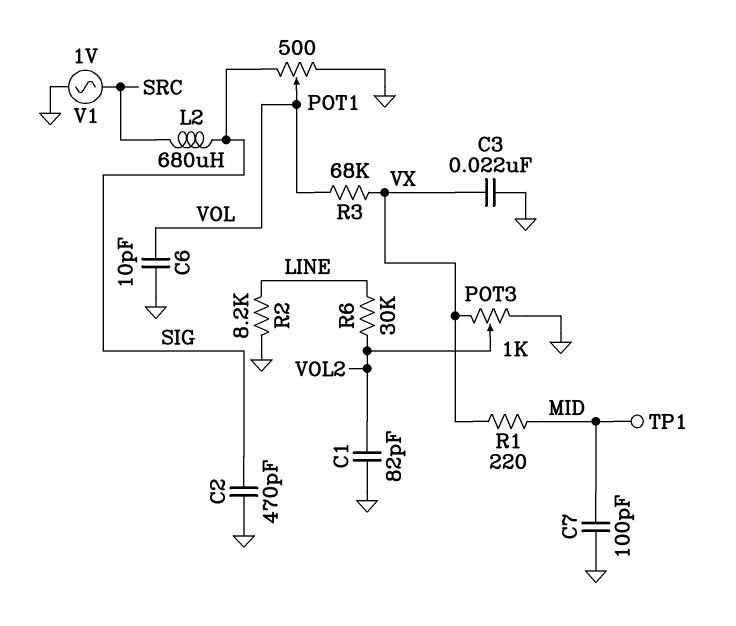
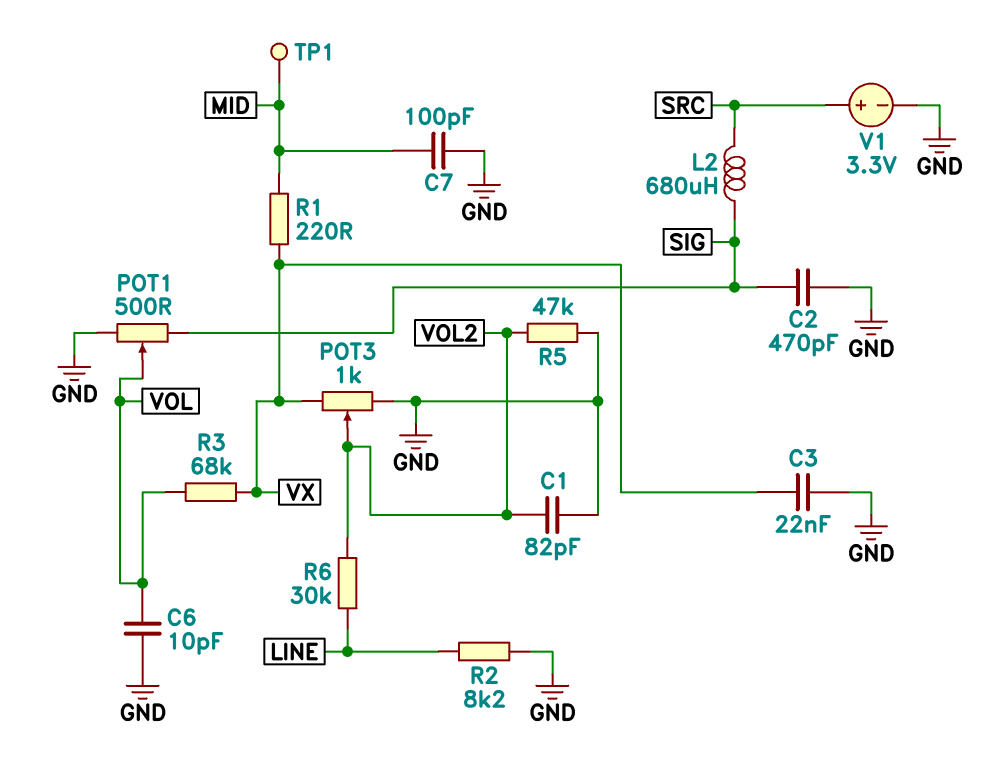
R5: none -> 47k (GND, VOL2)
V1: AC 1V (GND, SRC) -> 3.3V (plus SRC, minus GND)

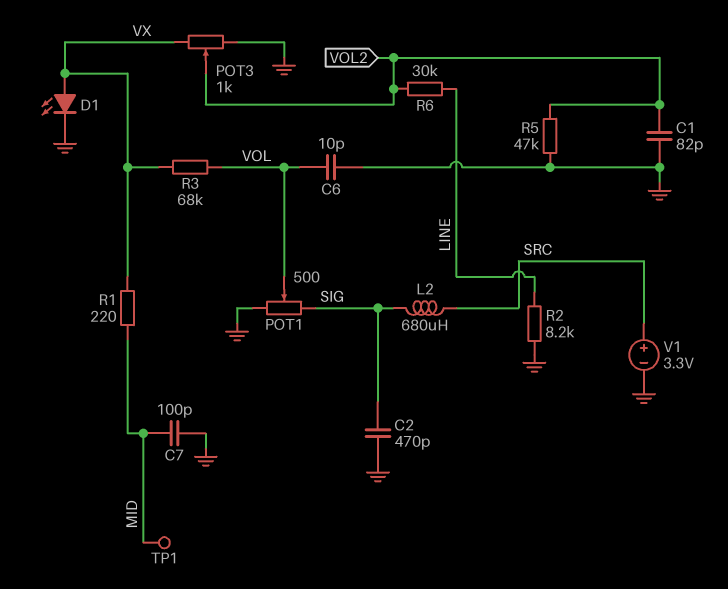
C3: 22nF (GND, VX) -> none
D1: none -> LED (A VX, K GND)

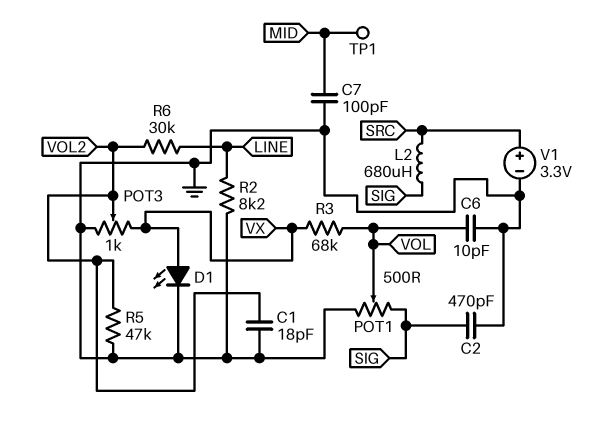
C1: 82pF (GND, VOL2) -> 18pF (GND, VOL2)
R1: 220 (MID, VX) -> none

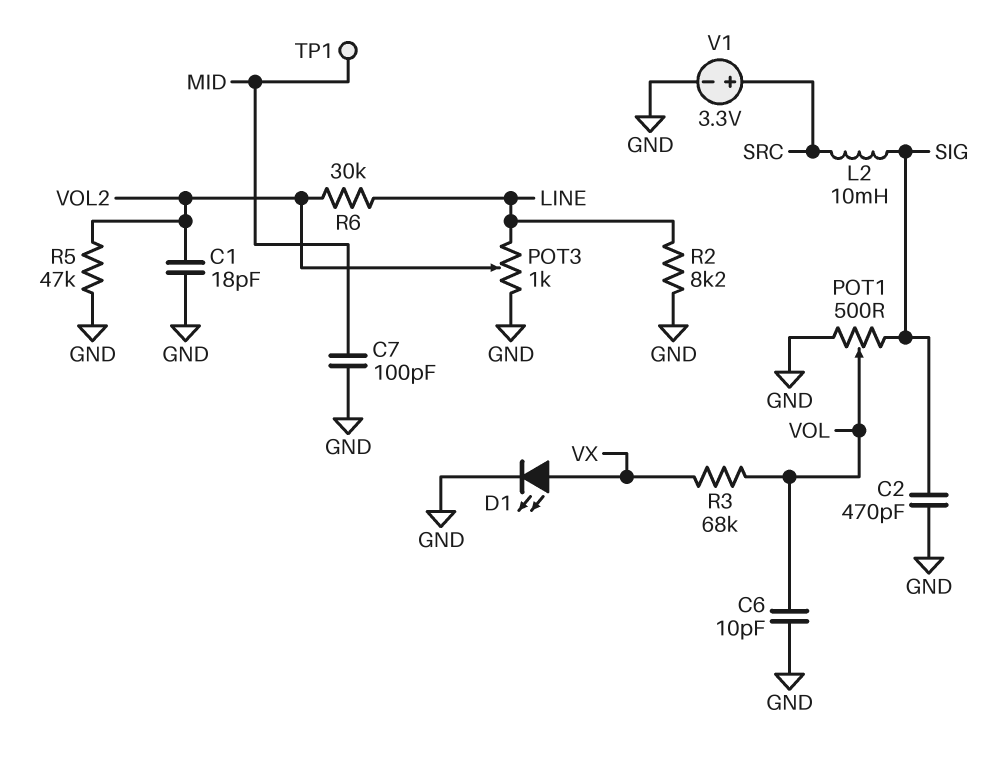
L2: 680uH (SIG, SRC) -> 10mH (SIG, SRC)
POT3: 1k (GND, VX, wiper VOL2) -> 1k (GND, LINE, wiper VOL2)

